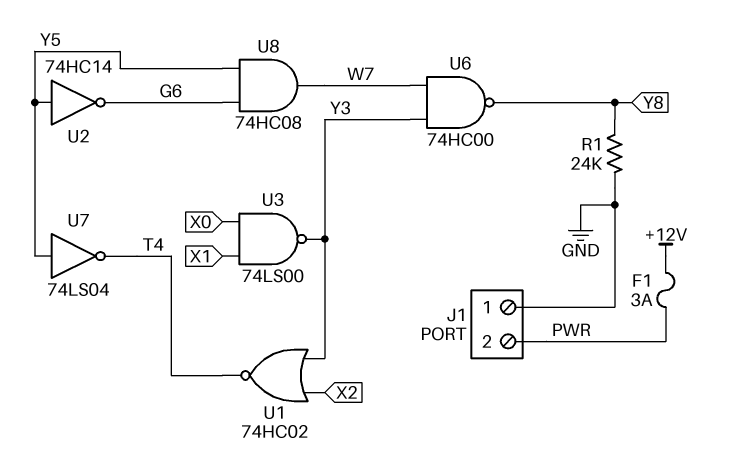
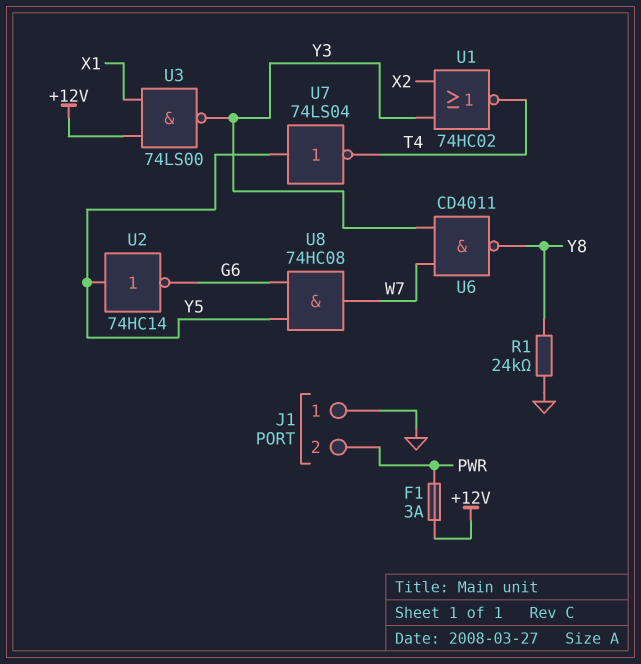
U3: NAND 74LS00 (in X0, in X1, out Y3) -> NAND 74LS00 (in +12V, in X1, out Y3)
U6: NAND 74HC00 (in W7, in Y3, out Y8) -> NAND CD4011 (in W7, in Y3, out Y8)

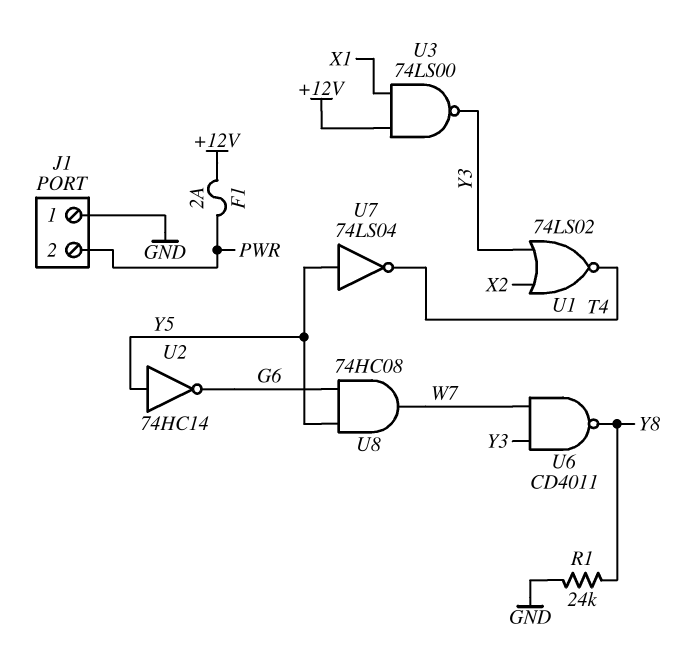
F1: 3A (+12V, PWR) -> 2A (+12V, PWR)
U1: NOR 74HC02 (in X2, in Y3, out T4) -> NOR 74LS02 (in X2, in Y3, out T4)

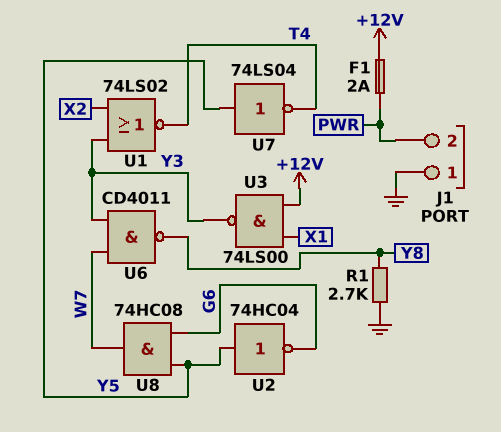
R1: 24k (GND, Y8) -> 2.7k (GND, Y8)
U2: NOT 74HC14 (in Y5, out G6) -> NOT 74HC04 (in Y5, out G6)

